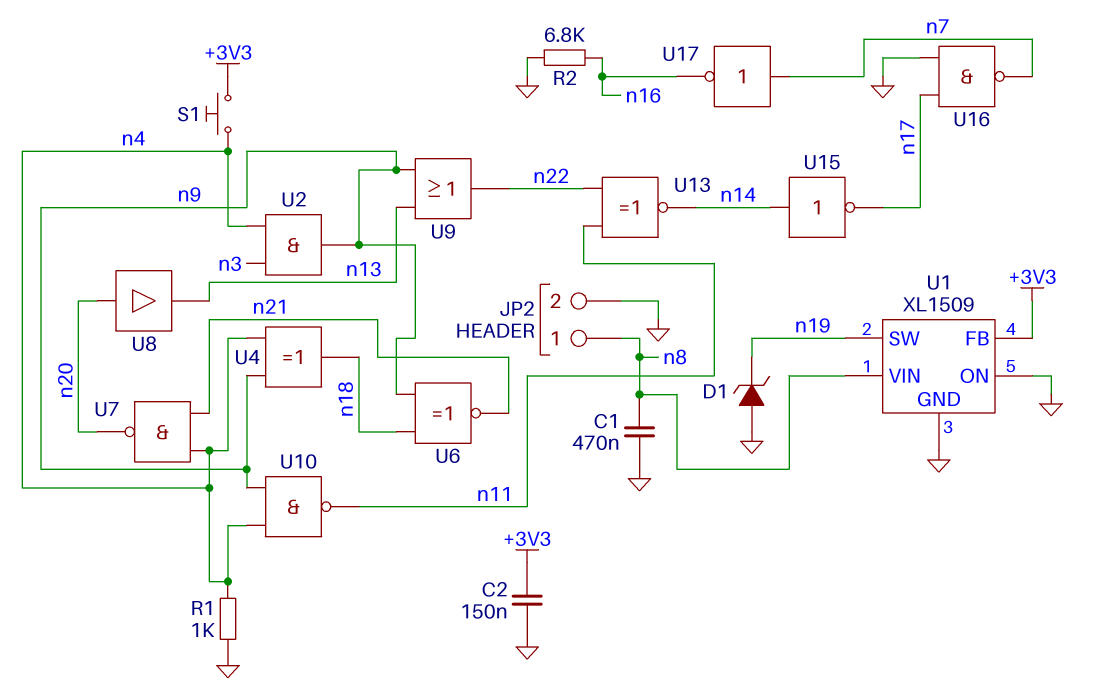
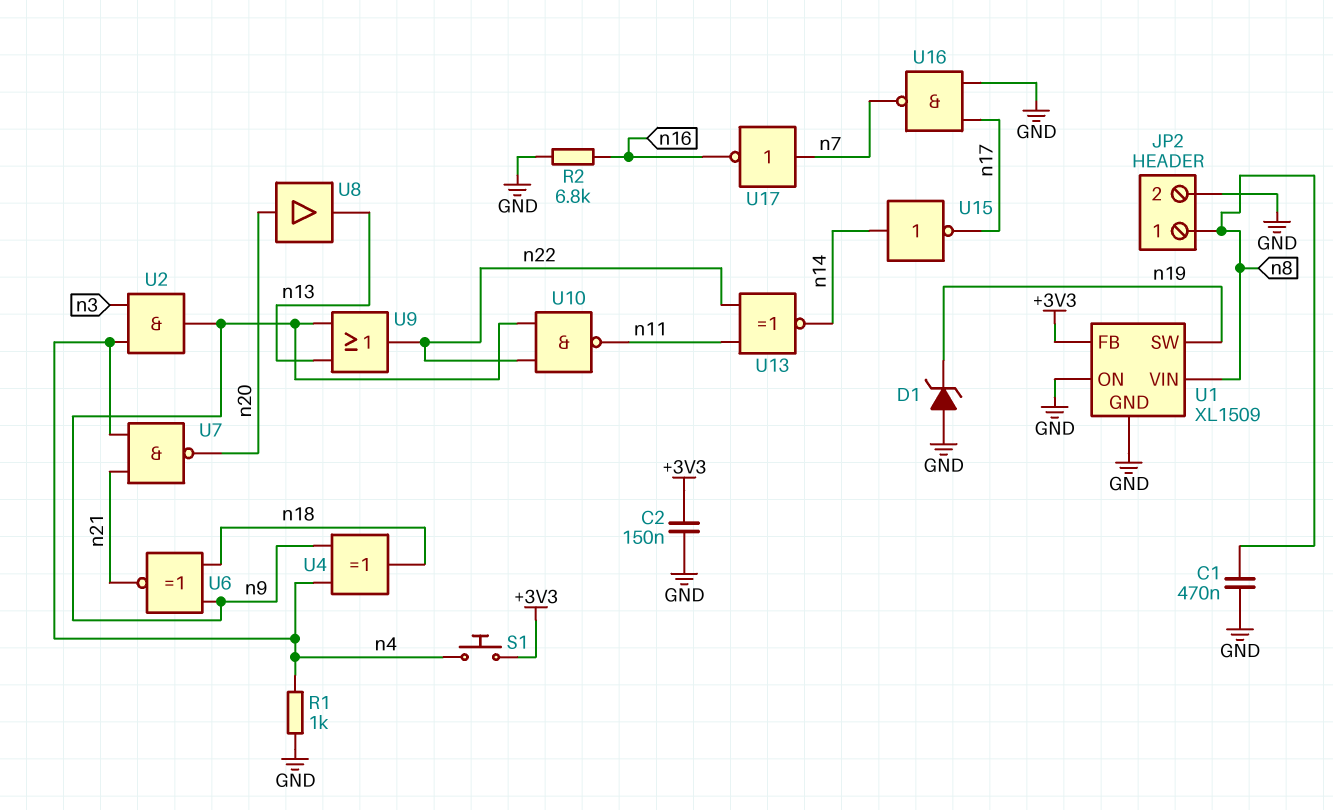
U10: NAND (in n4, in n9, out n11) -> NAND (in n9, in n22, out n11)

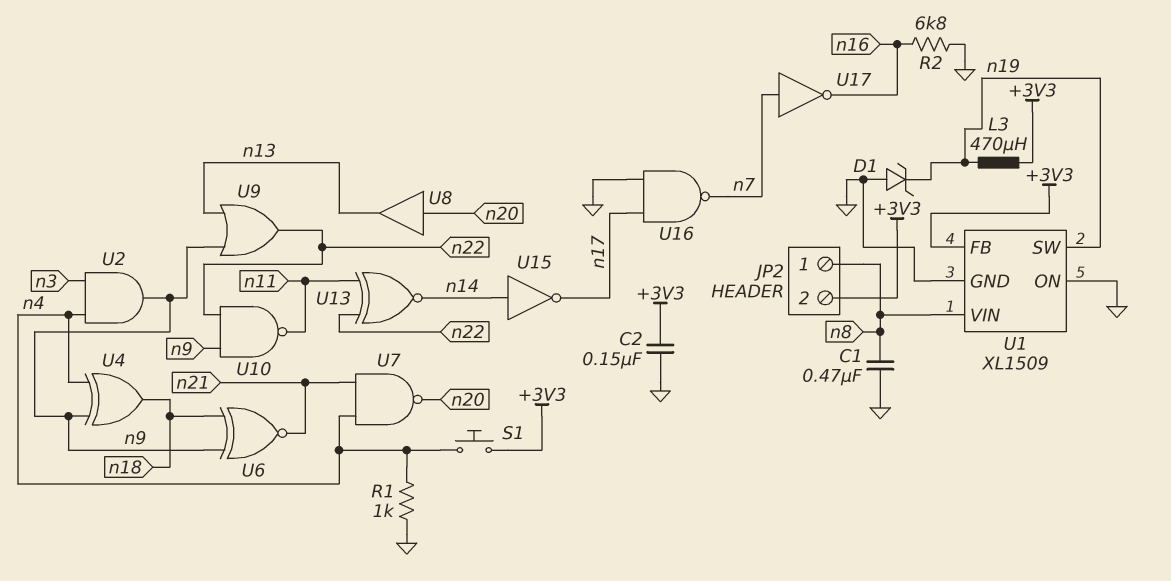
JP2 pin 2: GND -> +3V3
L3: none -> 470uH (+3V3, n19)

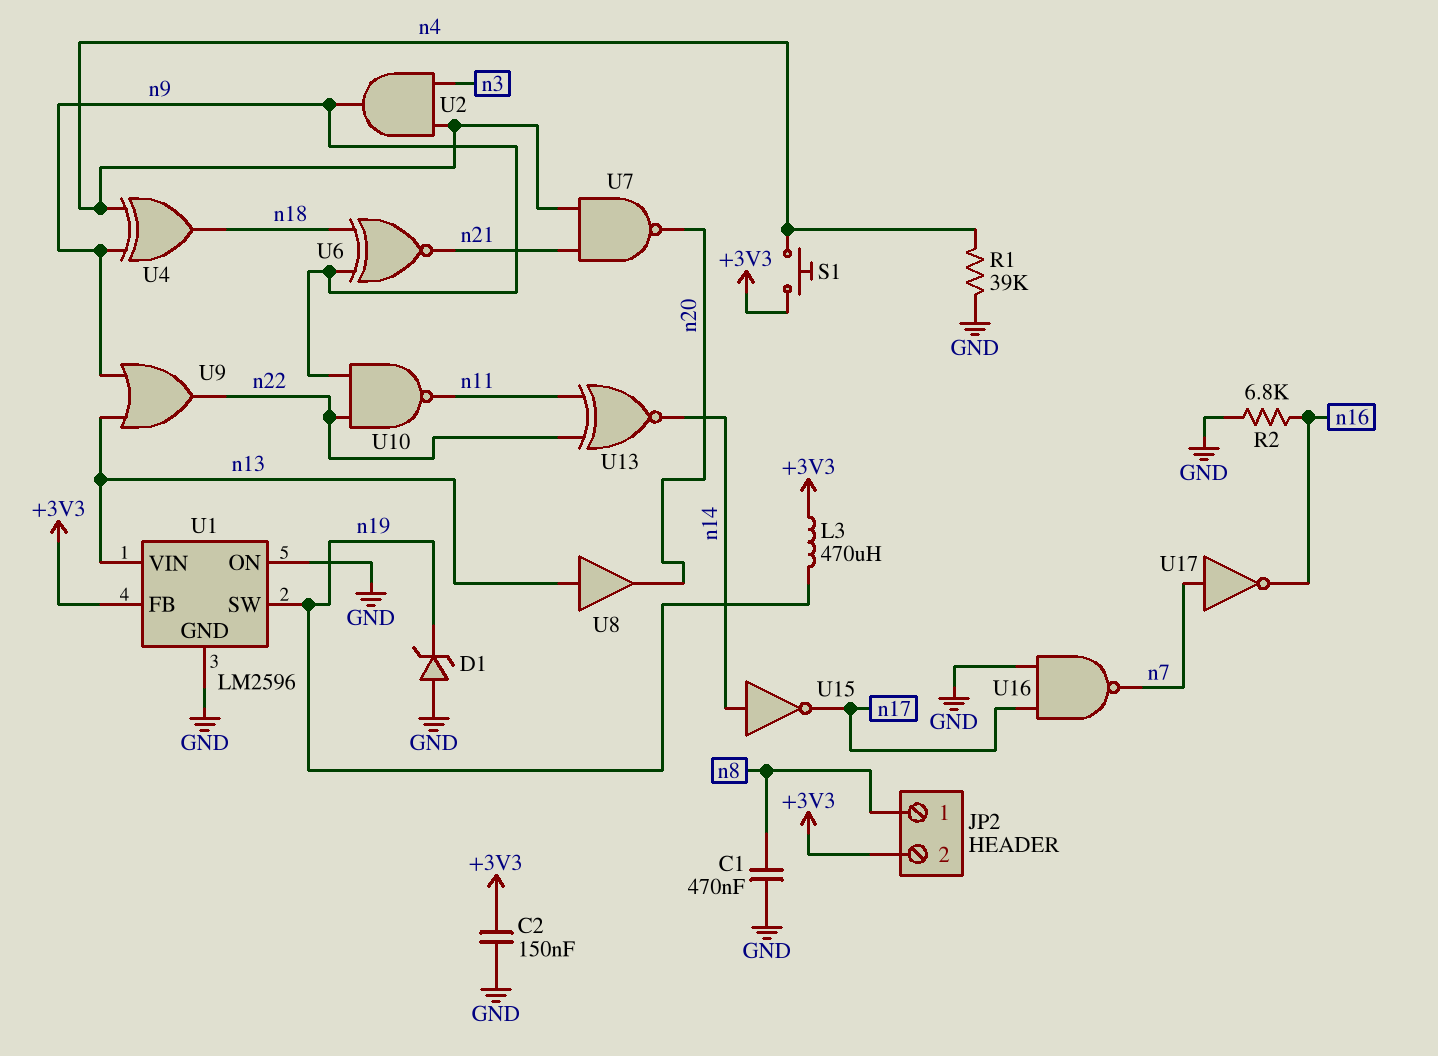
R1: 1k (GND, n4) -> 39k (GND, n4)
U1: XL1509 -> LM2596
U1 pin VIN: n8 -> n13
U8: buffer (in n20, out n13) -> buffer (in n13, out n20)

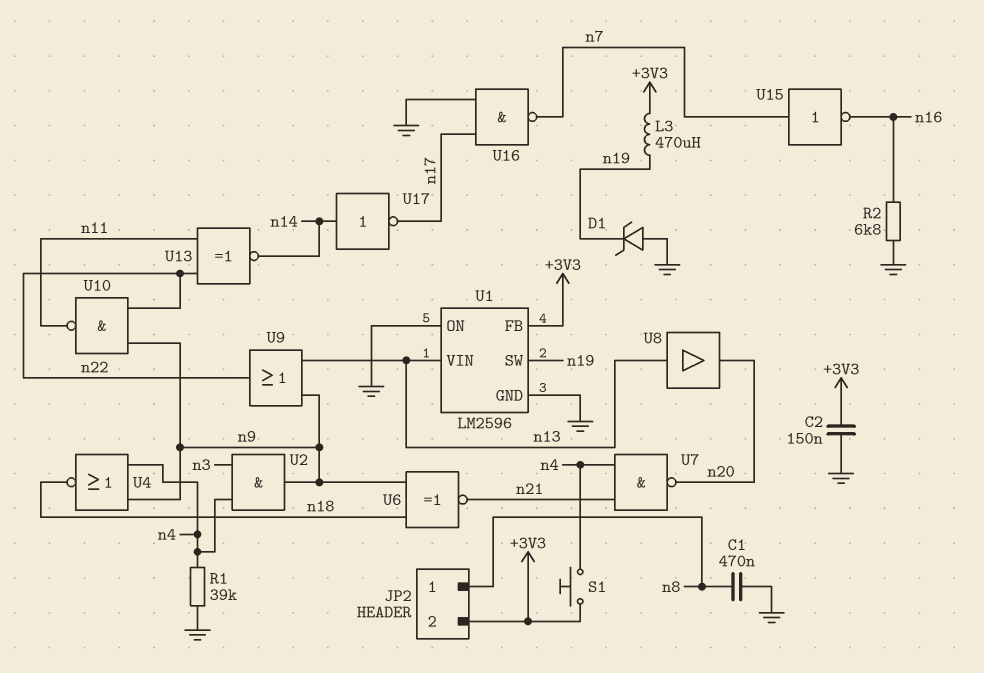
U4: XOR (in n4, in n9, out n18) -> NOR (in n4, in n9, out n18)
U15: NOT (in n14, out n17) -> NOT (in n7, out n16)
U17: NOT (in n7, out n16) -> NOT (in n14, out n17)

